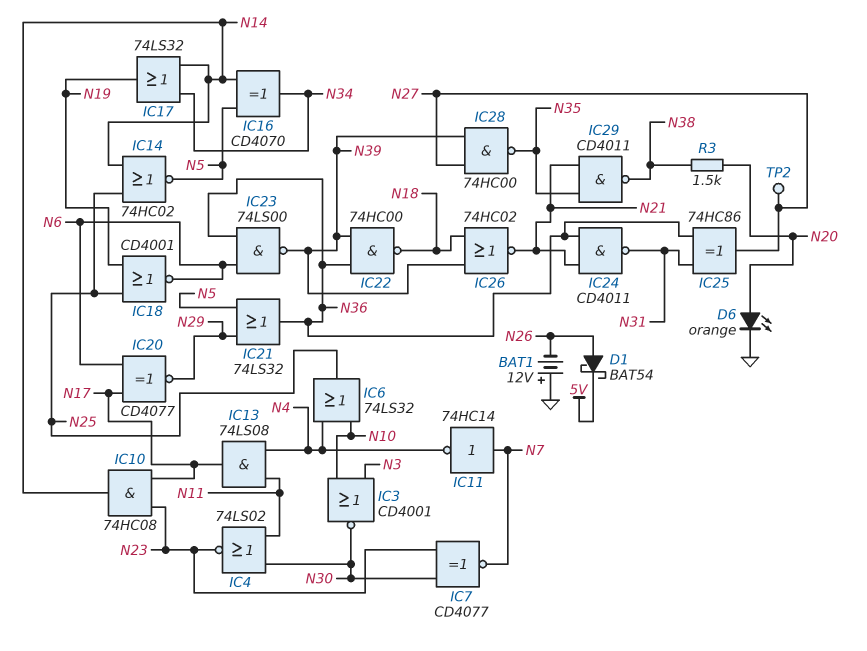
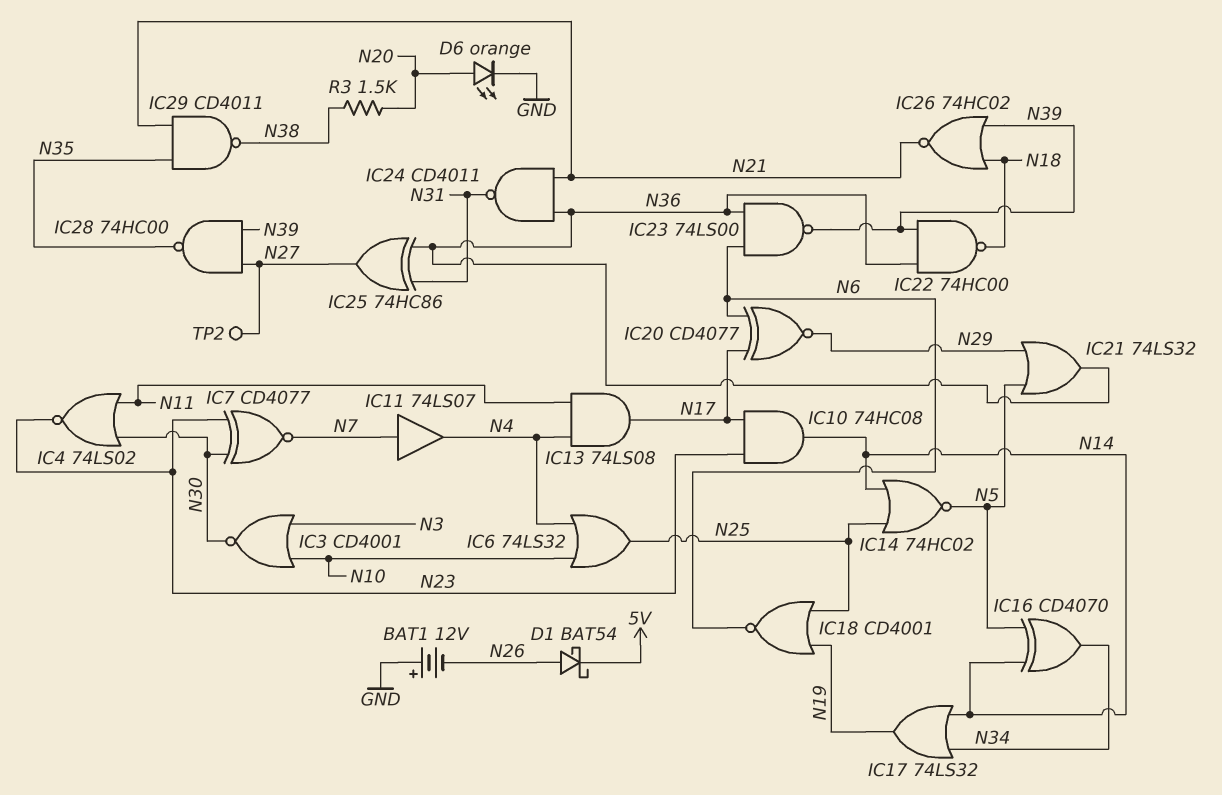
IC11: NOT 74HC14 (in N7, out N4) -> buffer 74LS07 (in N7, out N4)

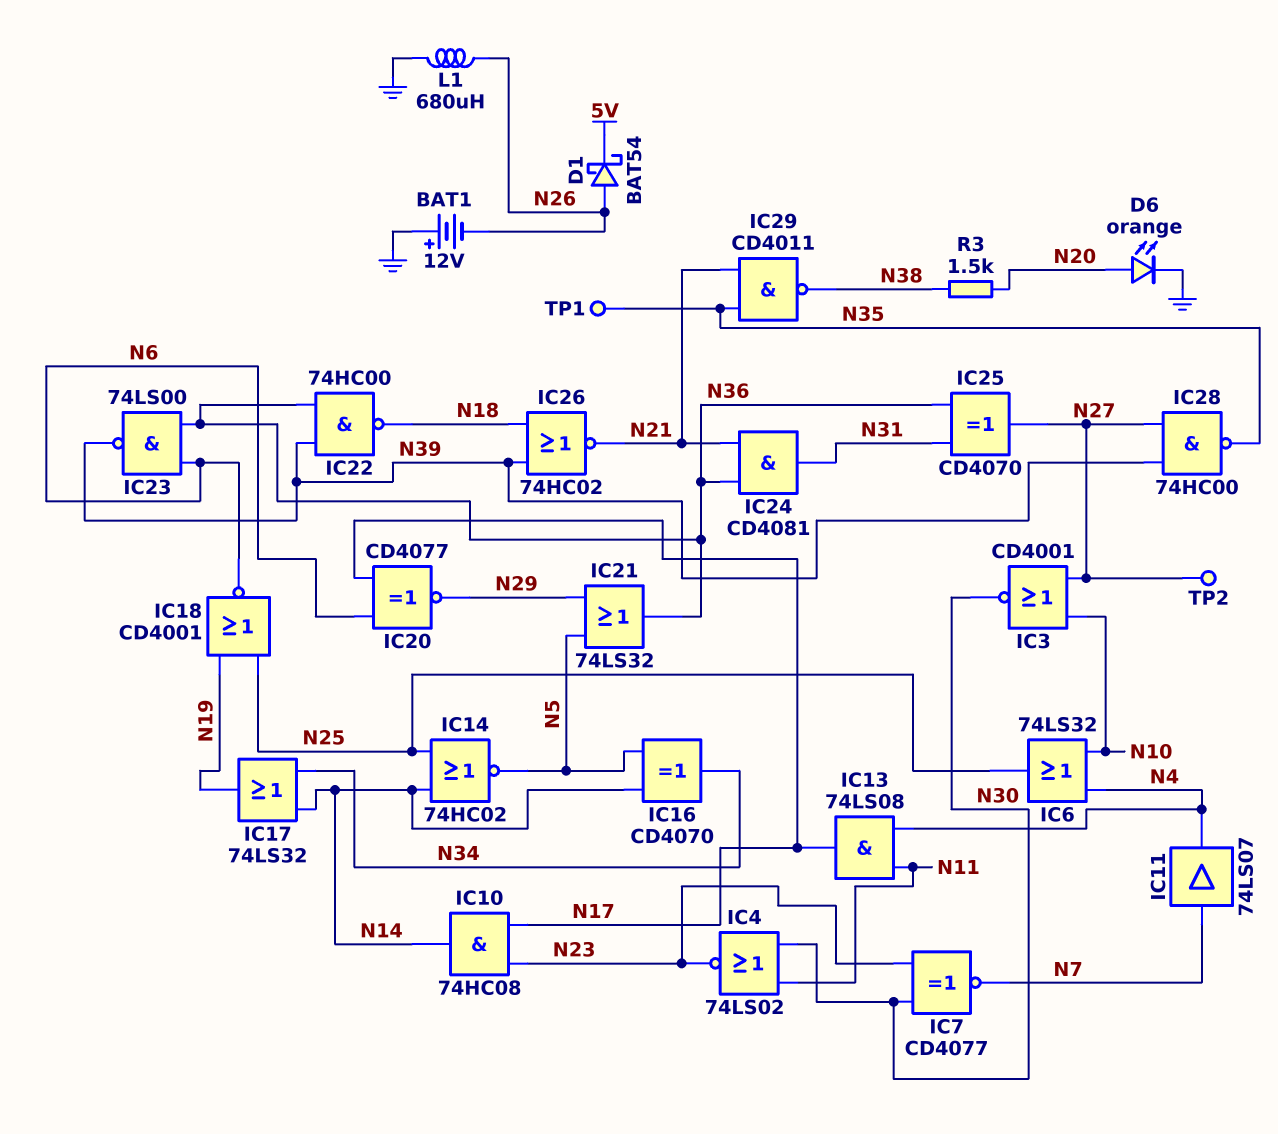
IC3: NOR CD4001 (in N3, in N10, out N30) -> NOR CD4001 (in N10, in N27, out N30)
IC24: NAND CD4011 (in N21, in N36, out N31) -> AND CD4081 (in N21, in N36, out N31)
IC25: XOR 74HC86 (in N31, in N36, out N27) -> XOR CD4070 (in N31, in N36, out N27)
L1: none -> 680uH (GND, N26)
TP1: none -> test point (N35)

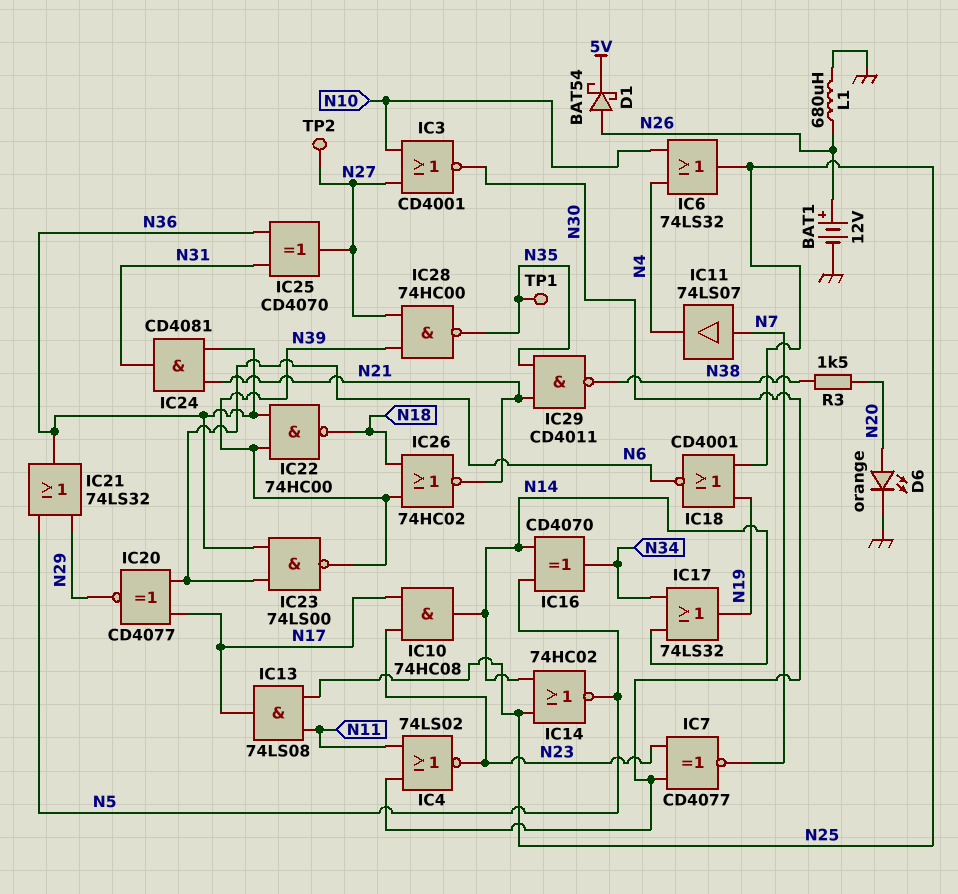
BAT1: 12V (plus GND, minus N26) -> 12V (plus N26, minus GND)
IC13: AND 74LS08 (in N4, in N11, out N17) -> AND 74LS08 (in N11, in N25, out N17)

